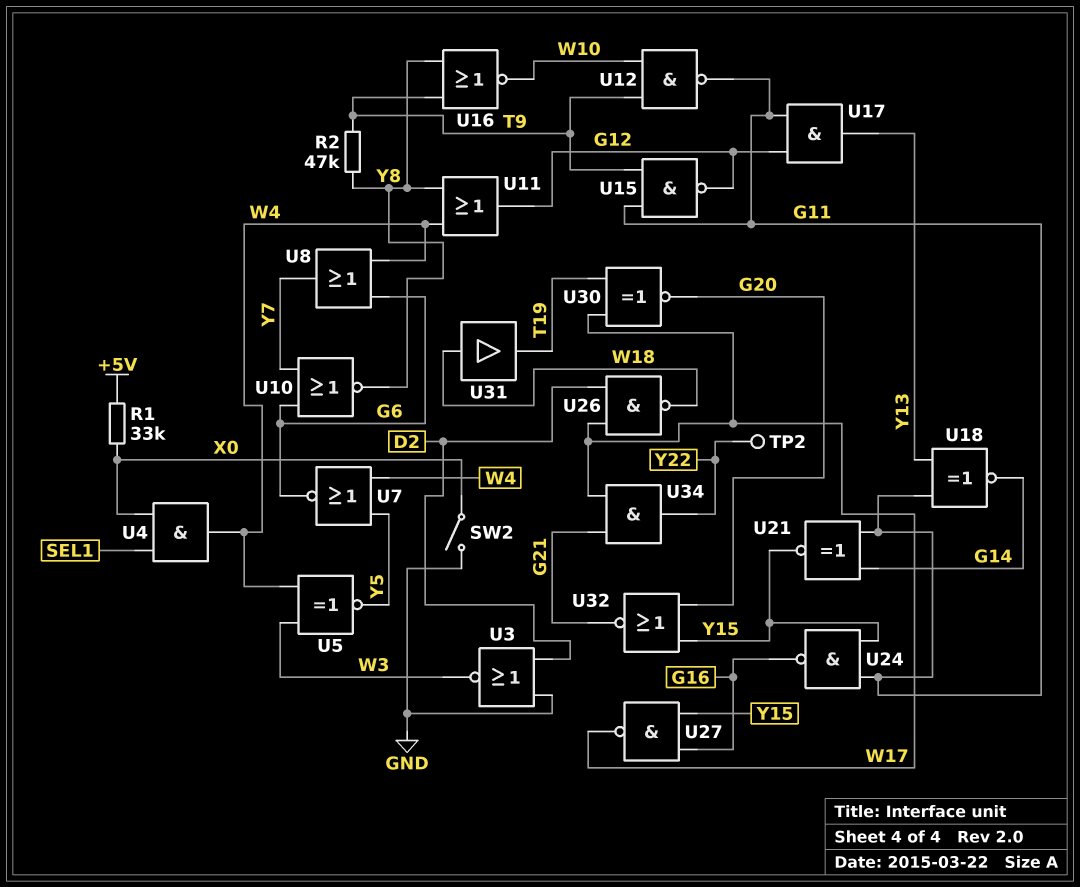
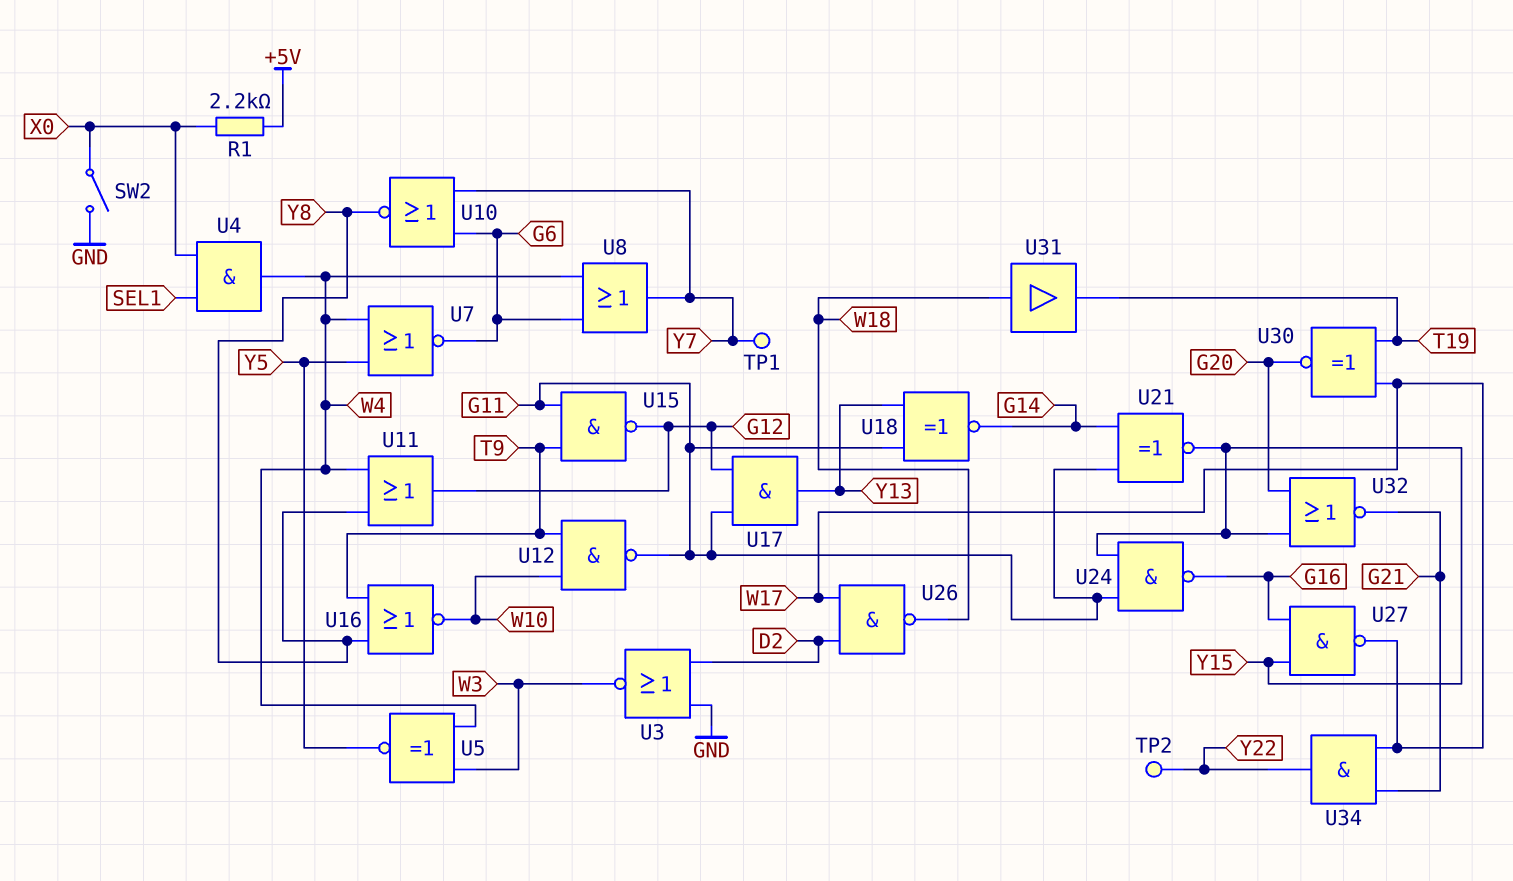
R1: 33k (+5V, X0) -> 2.2k (+5V, X0)
R2: 47k (T9, Y8) -> none
TP1: none -> test point (Y7)

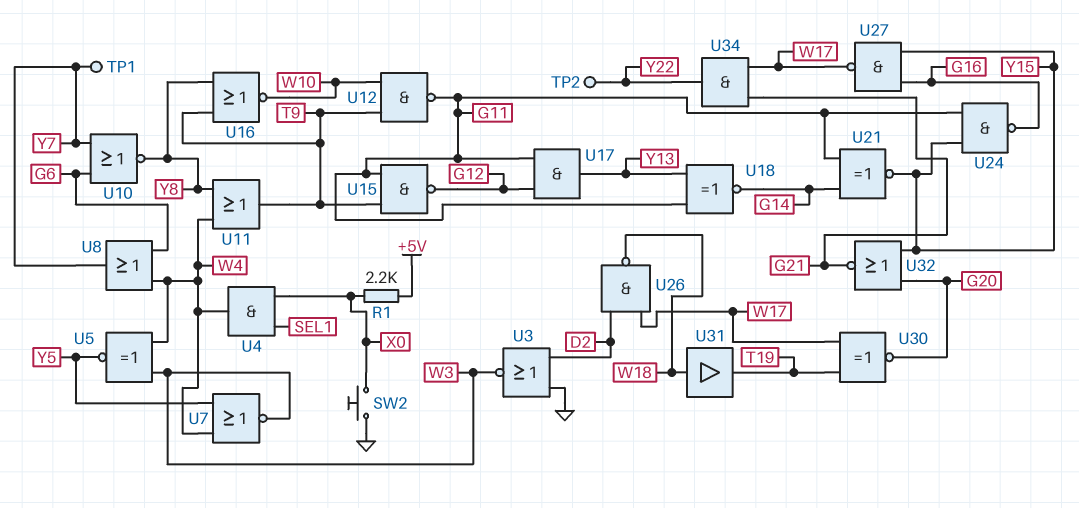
SW2: switch (GND, X0) -> button (GND, X0)
U7: NOR (in W4, in Y5, out G6) -> NOR (in W4, in Y5, out W3)
U11: OR (in W4, in Y8, out G12) -> OR (in W4, in Y8, out T9)

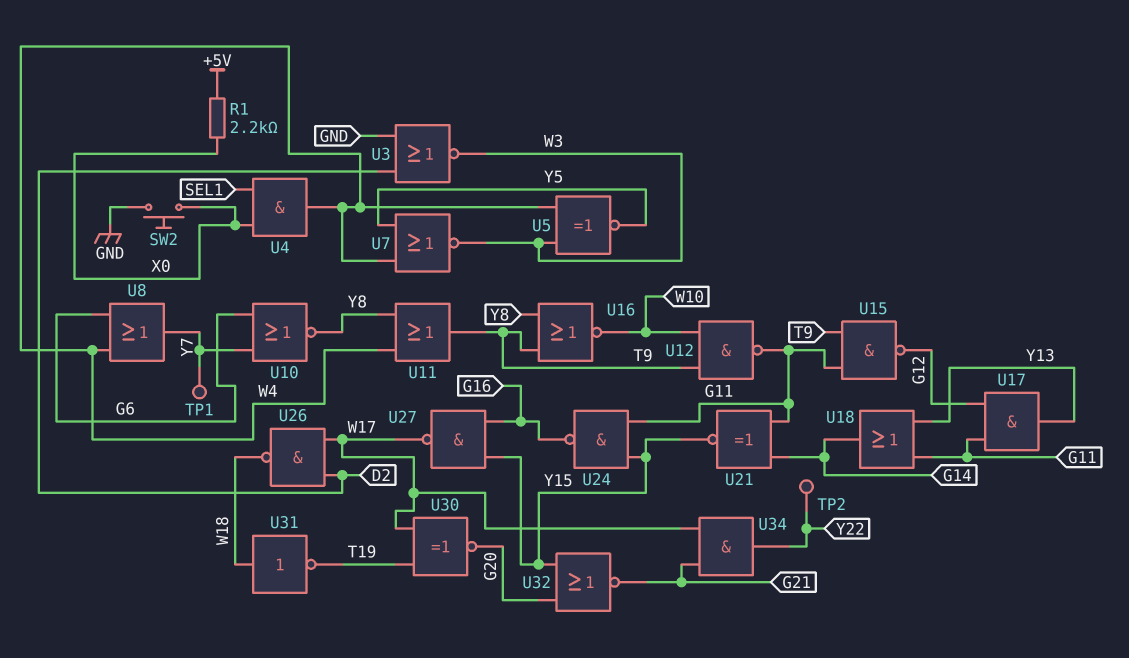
U18: XNOR (in G11, in Y13, out G14) -> OR (in G11, in Y13, out G14)
U31: buffer (in W18, out T19) -> NOT (in W18, out T19)

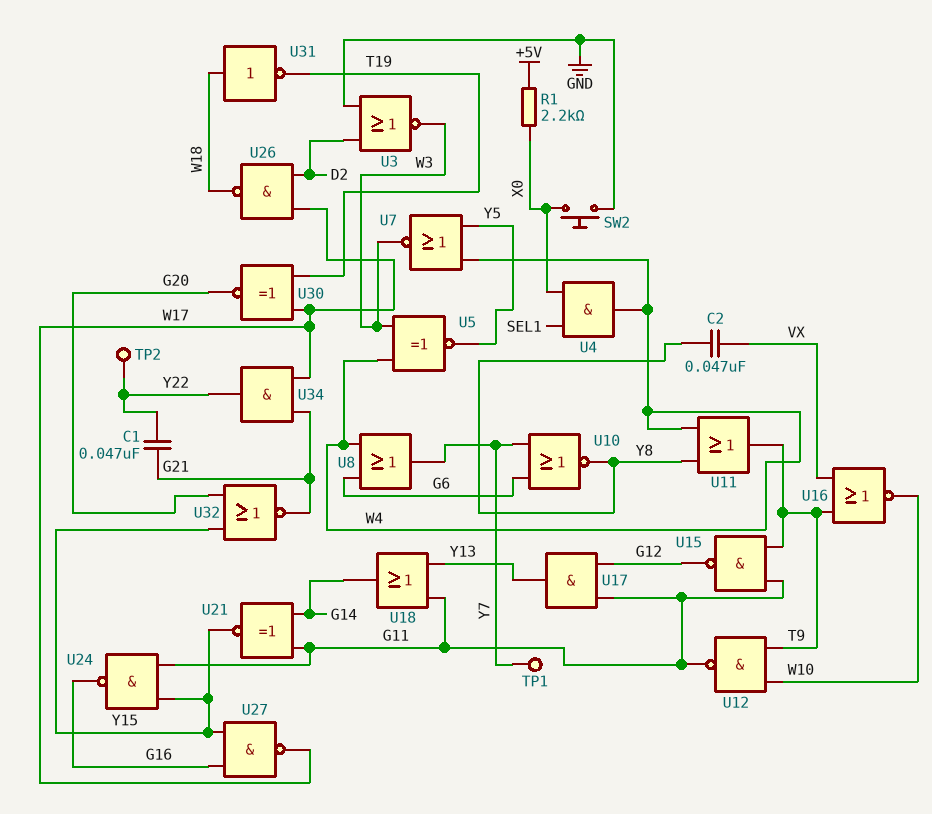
C1: none -> 47nF (G21, Y22)
C2: none -> 47nF (VX, Y8)
U16: NOR (in T9, in Y8, out W10) -> NOR (in T9, in VX, out W10)

